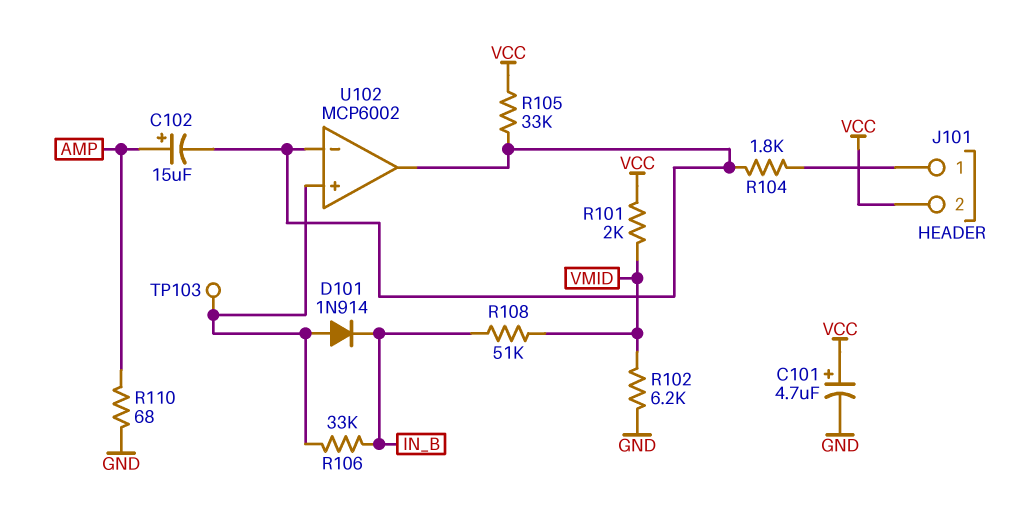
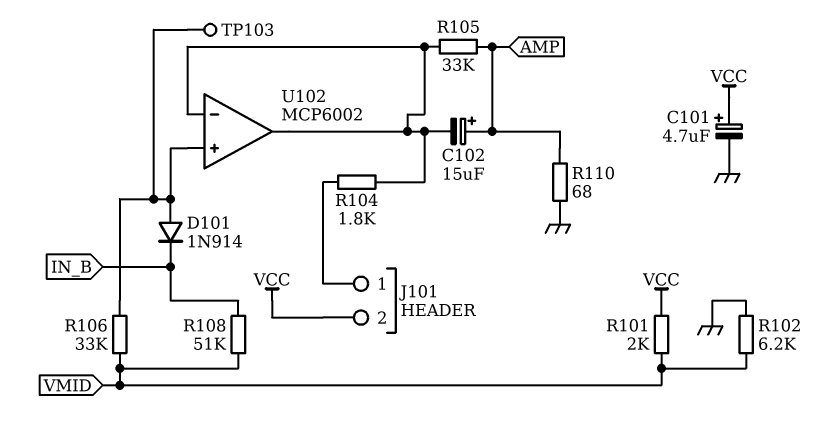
R105: 33k (U102/in-, VCC) -> 33k (AMP, U102/in-)
R106: 33k (IN_B, U102/in+) -> 33k (U102/in+, VMID)

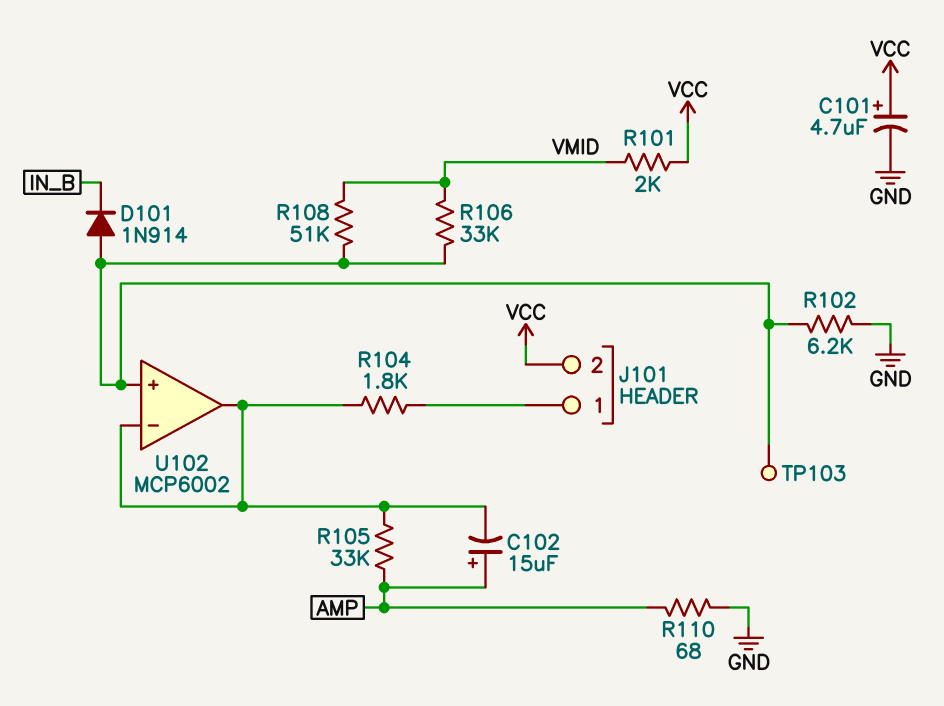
R102: 6.2k (GND, VMID) -> 6.2k (GND, U102/in+)
R108: 51k (IN_B, VMID) -> 51k (U102/in+, VMID)

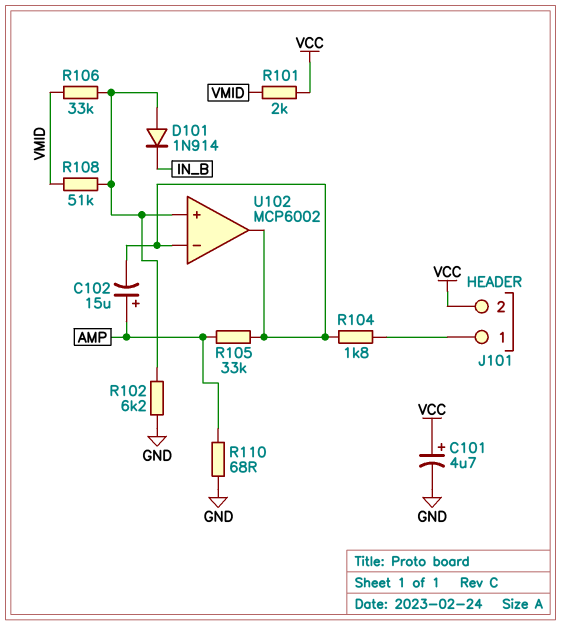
TP103: test point (U102/in+) -> none

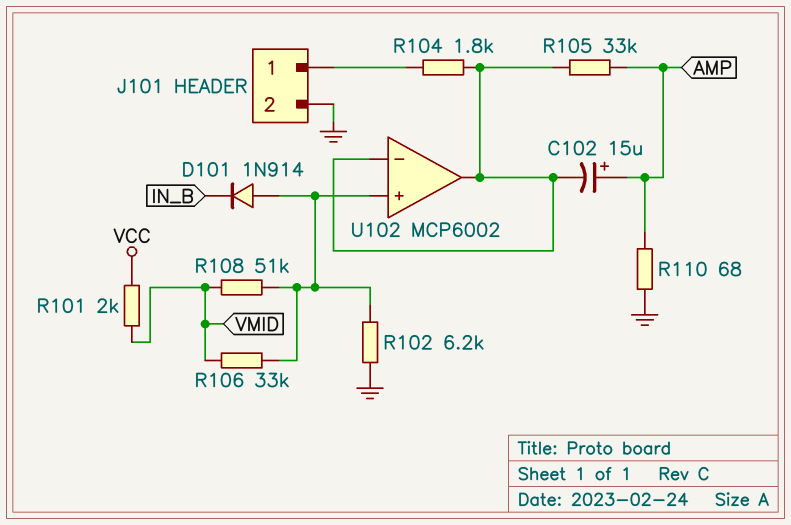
C101: 4.7uF (plus VCC, minus GND) -> none
J101 pin 2: VCC -> GND

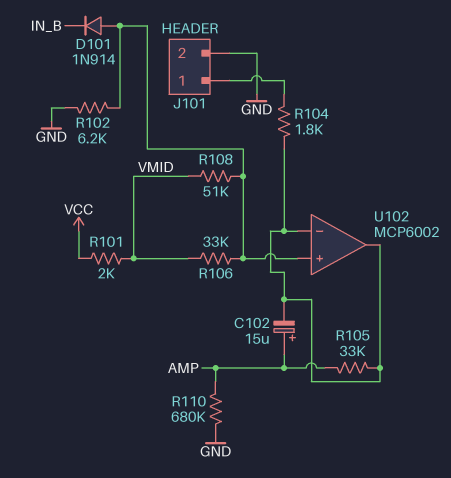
R110: 68 (AMP, GND) -> 680k (AMP, GND)

